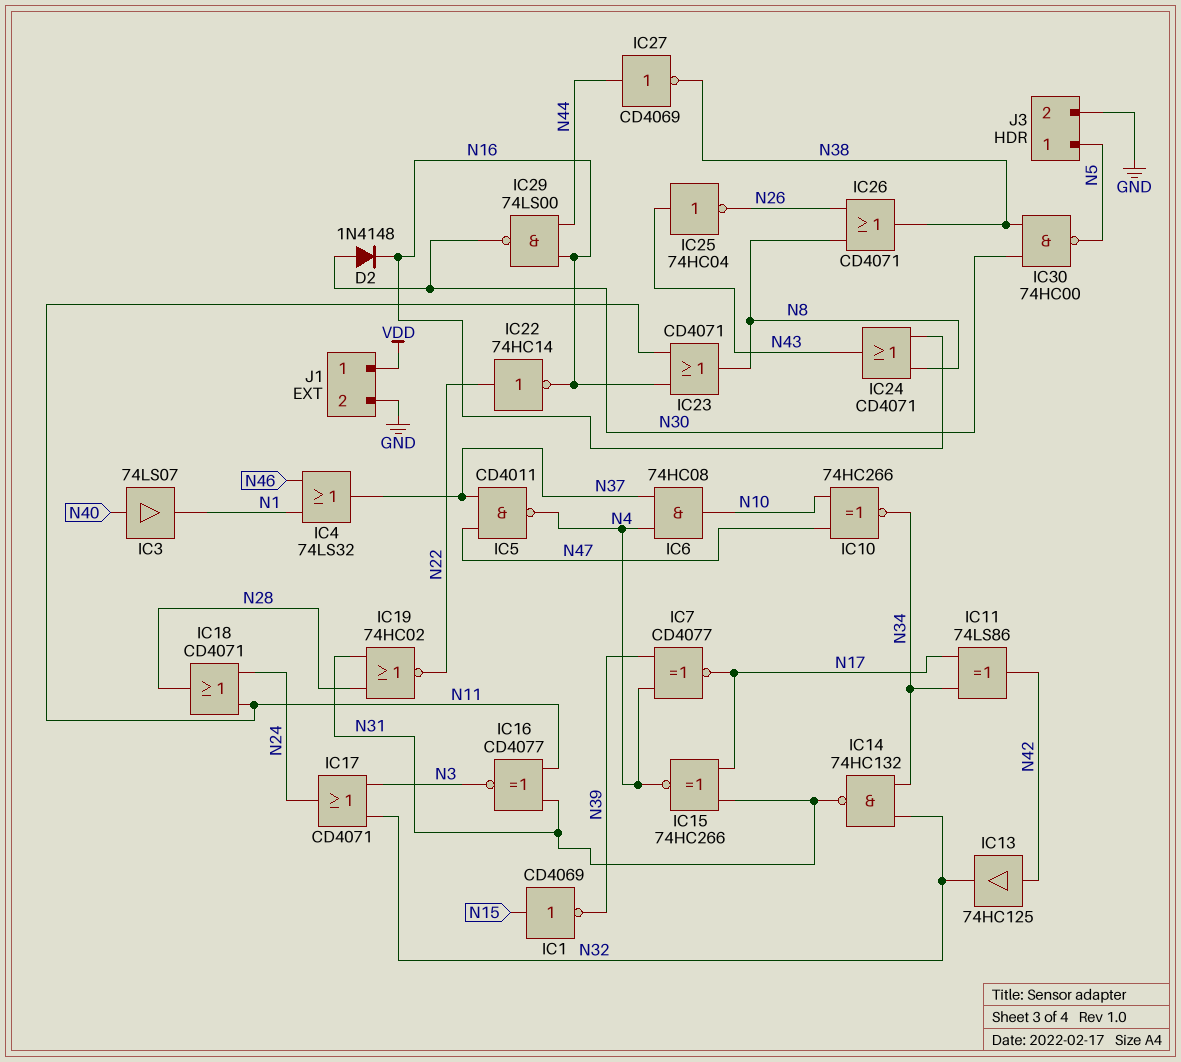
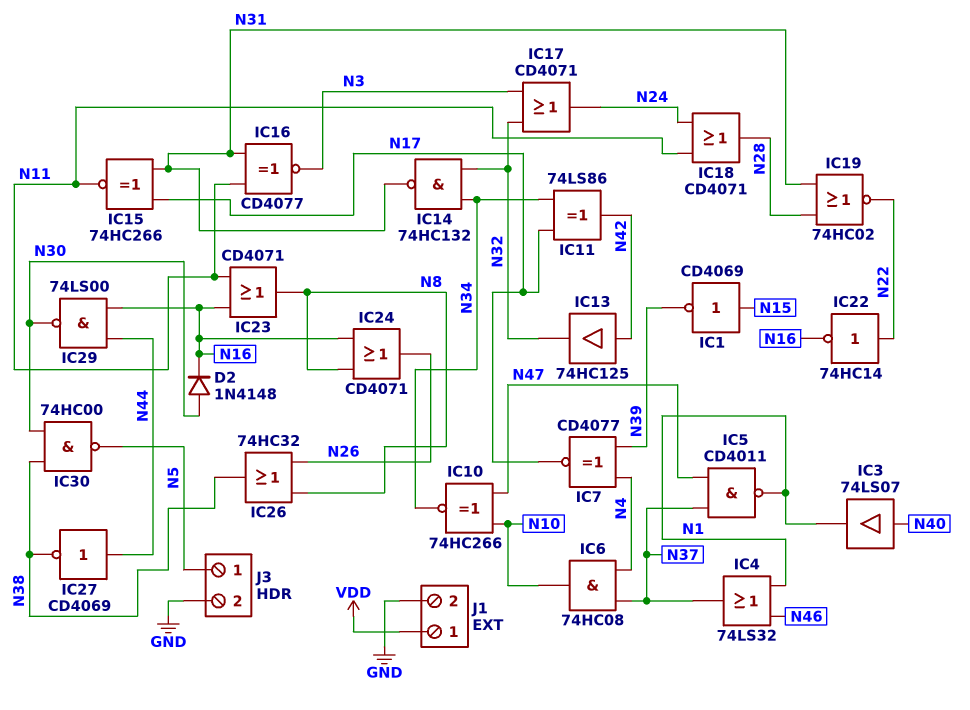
IC5: NAND CD4011 (in N37, in N47, out N4) -> NAND CD4011 (in N37, in N47, out N1)
IC15: XNOR 74HC266 (in N17, in N31, out N4) -> XNOR 74HC266 (in N17, in N31, out N11)
IC24: OR CD4071 (in N8, in N16, out N43) -> OR CD4071 (in N8, in N16, out N26)
IC25: NOT 74HC04 (in N43, out N26) -> none
IC26: OR CD4071 (in N8, in N26, out N38) -> OR 74HC32 (in N8, in N26, out N38)

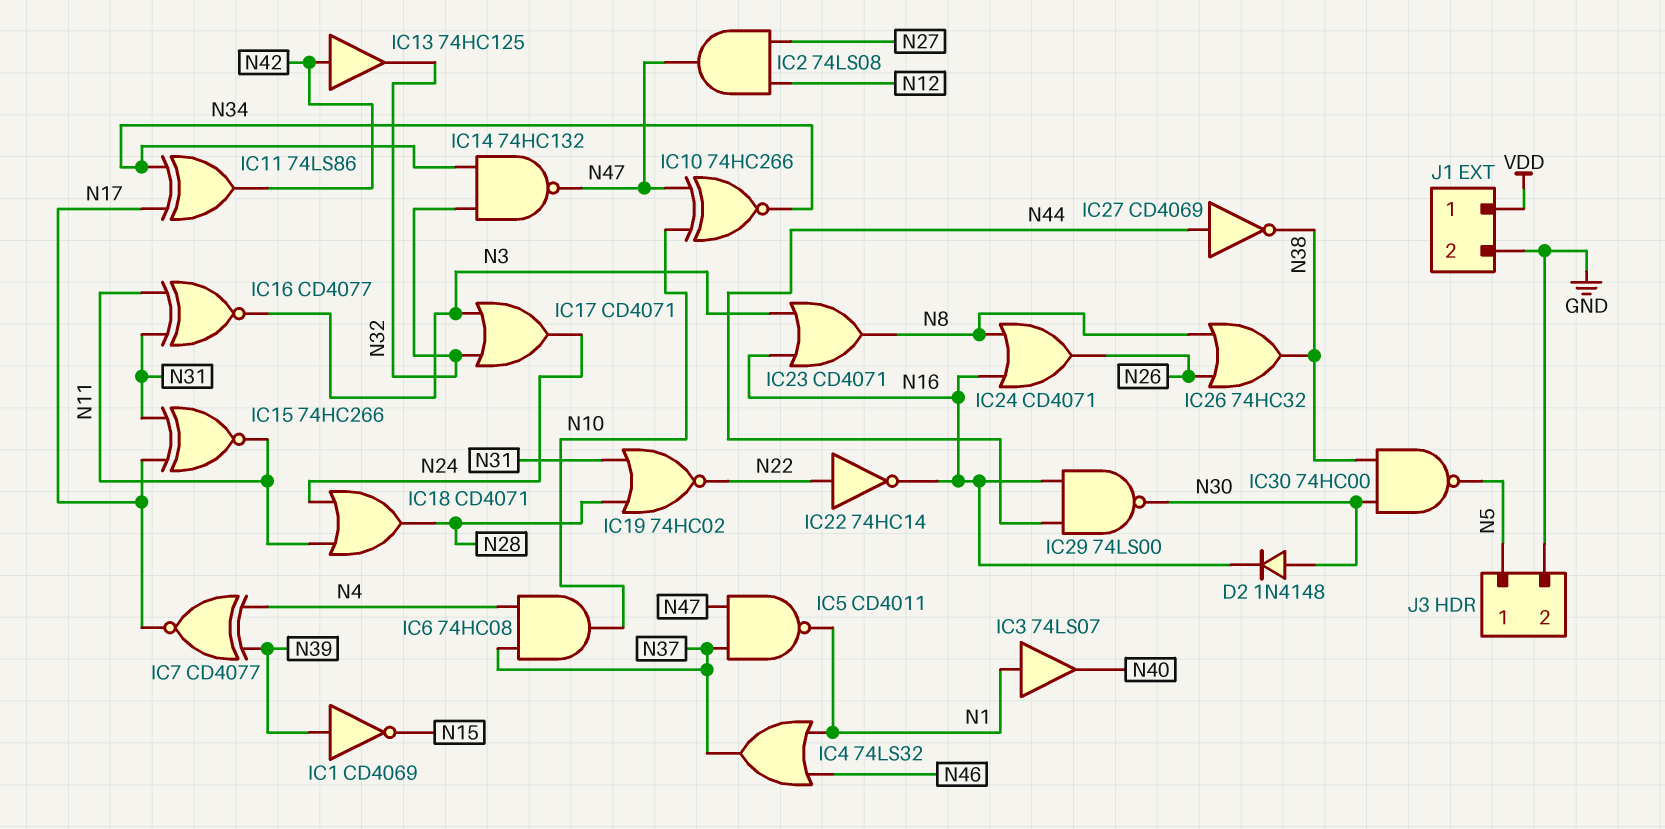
IC1: NOT CD4069 (in N15, out N39) -> NOT CD4069 (in N39, out N15)
IC2: none -> AND 74LS08 (in N12, in N27, out N47)
IC3: buffer 74LS07 (in N40, out N1) -> buffer 74LS07 (in N1, out N40)
IC14: NAND 74HC132 (in N32, in N34, out N31) -> NAND 74HC132 (in N32, in N34, out N47)
IC23: OR CD4071 (in N11, in N16, out N8) -> OR CD4071 (in N3, in N16, out N8)

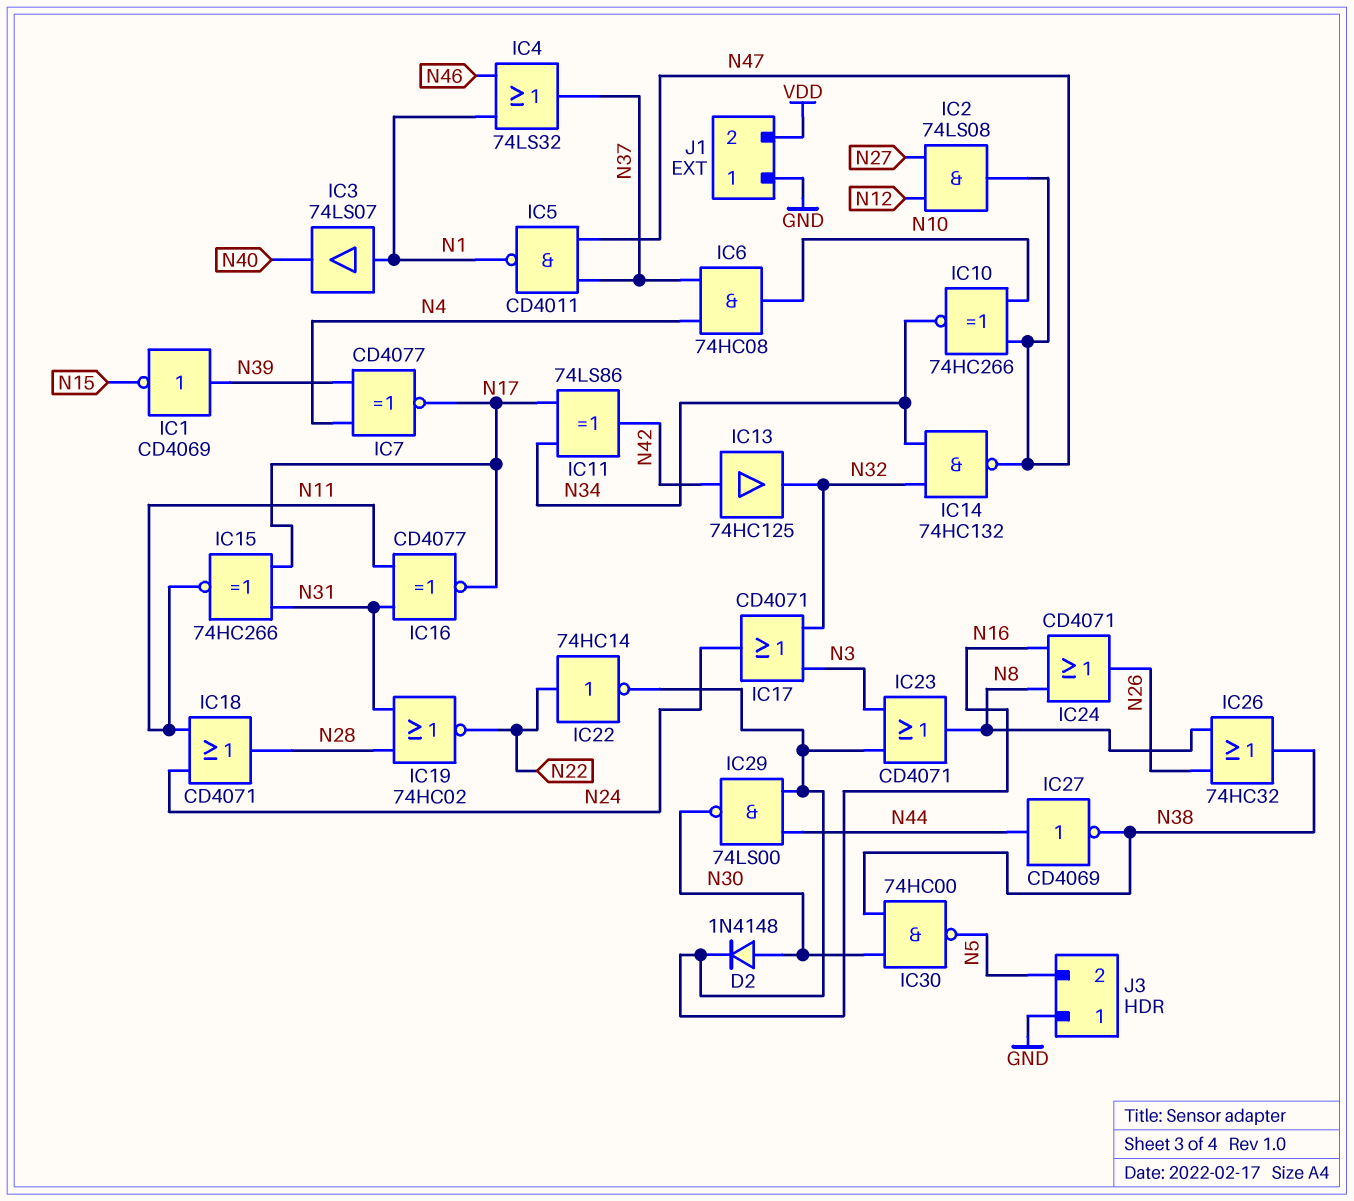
IC16: XNOR CD4077 (in N11, in N31, out N3) -> XNOR CD4077 (in N11, in N31, out N17)
J1 pin 1: VDD -> GND
J1 pin 2: GND -> VDD
J3 pin 1: N5 -> GND
J3 pin 2: GND -> N5

